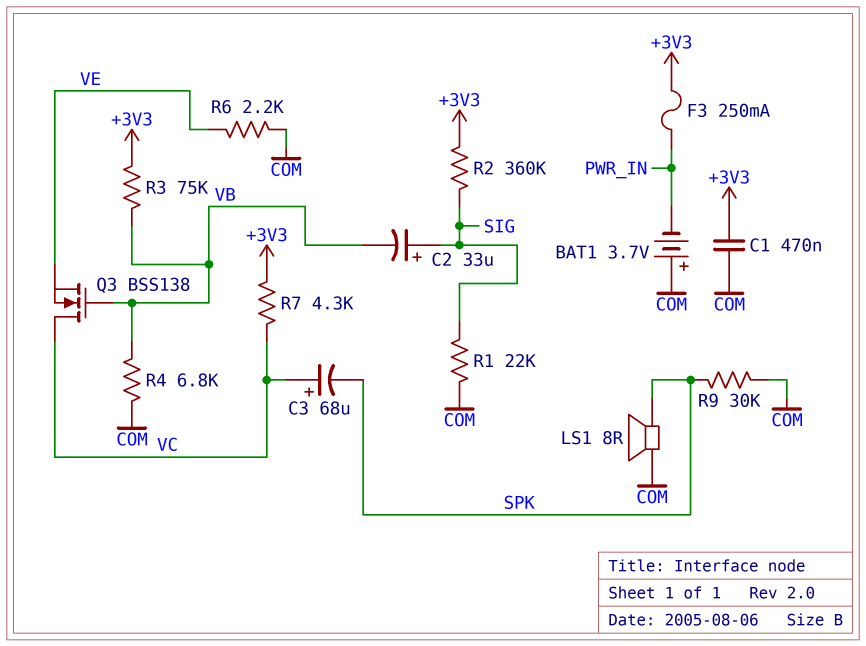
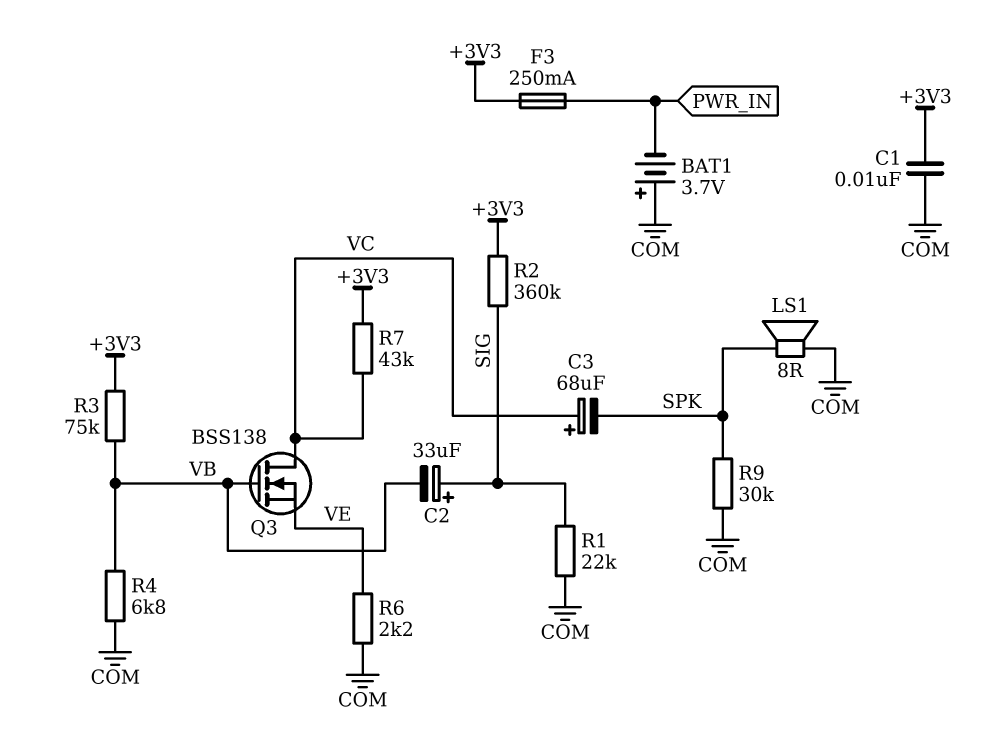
C1: 470nF (+3V3, COM) -> 10nF (+3V3, COM)
R7: 4.3k (+3V3, VC) -> 43k (+3V3, VC)

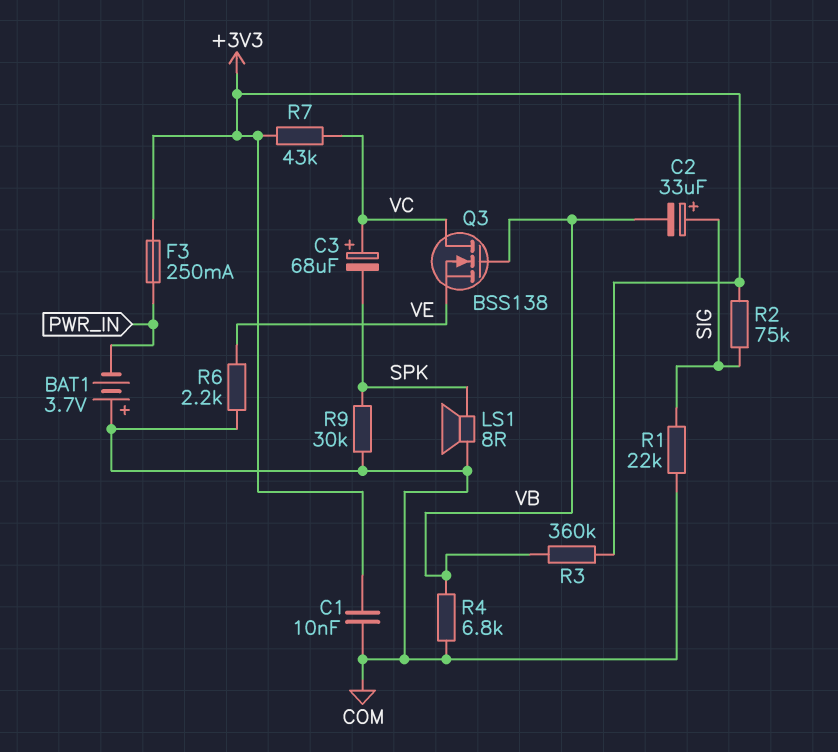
R2: 360k (+3V3, SIG) -> 75k (+3V3, SIG)
R3: 75k (+3V3, VB) -> 360k (+3V3, VB)

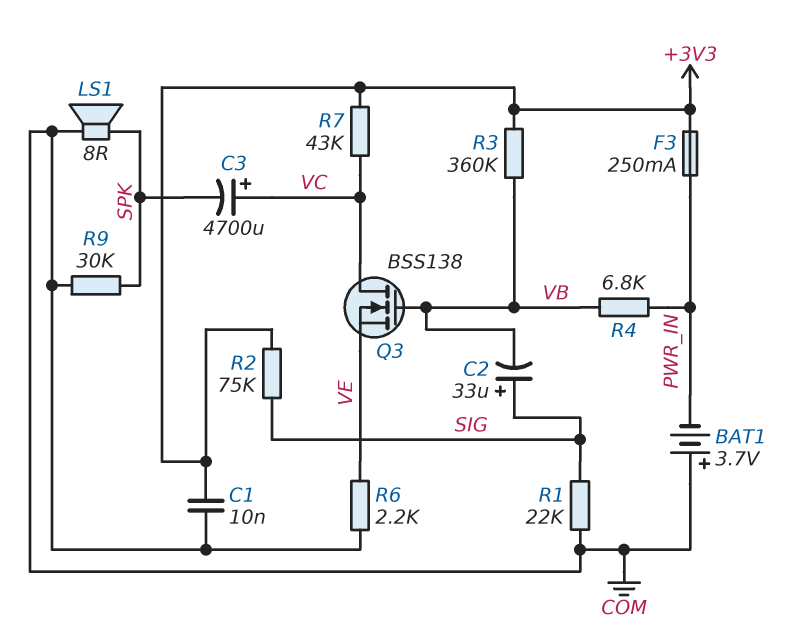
C3: 68uF (plus VC, minus SPK) -> 4700uF (plus VC, minus SPK)
R4: 6.8k (COM, VB) -> 6.8k (PWR_IN, VB)

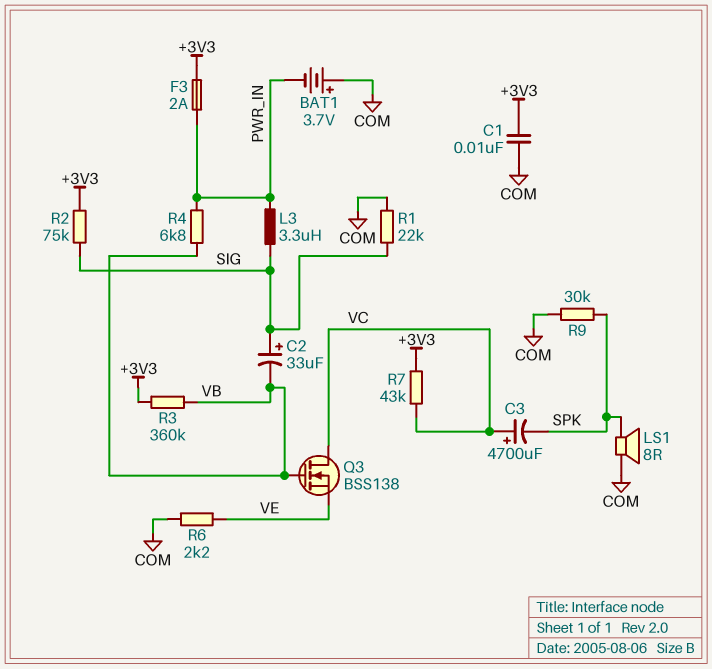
F3: 250mA (+3V3, PWR_IN) -> 2A (+3V3, PWR_IN)
L3: none -> 3.3uH (PWR_IN, SIG)

